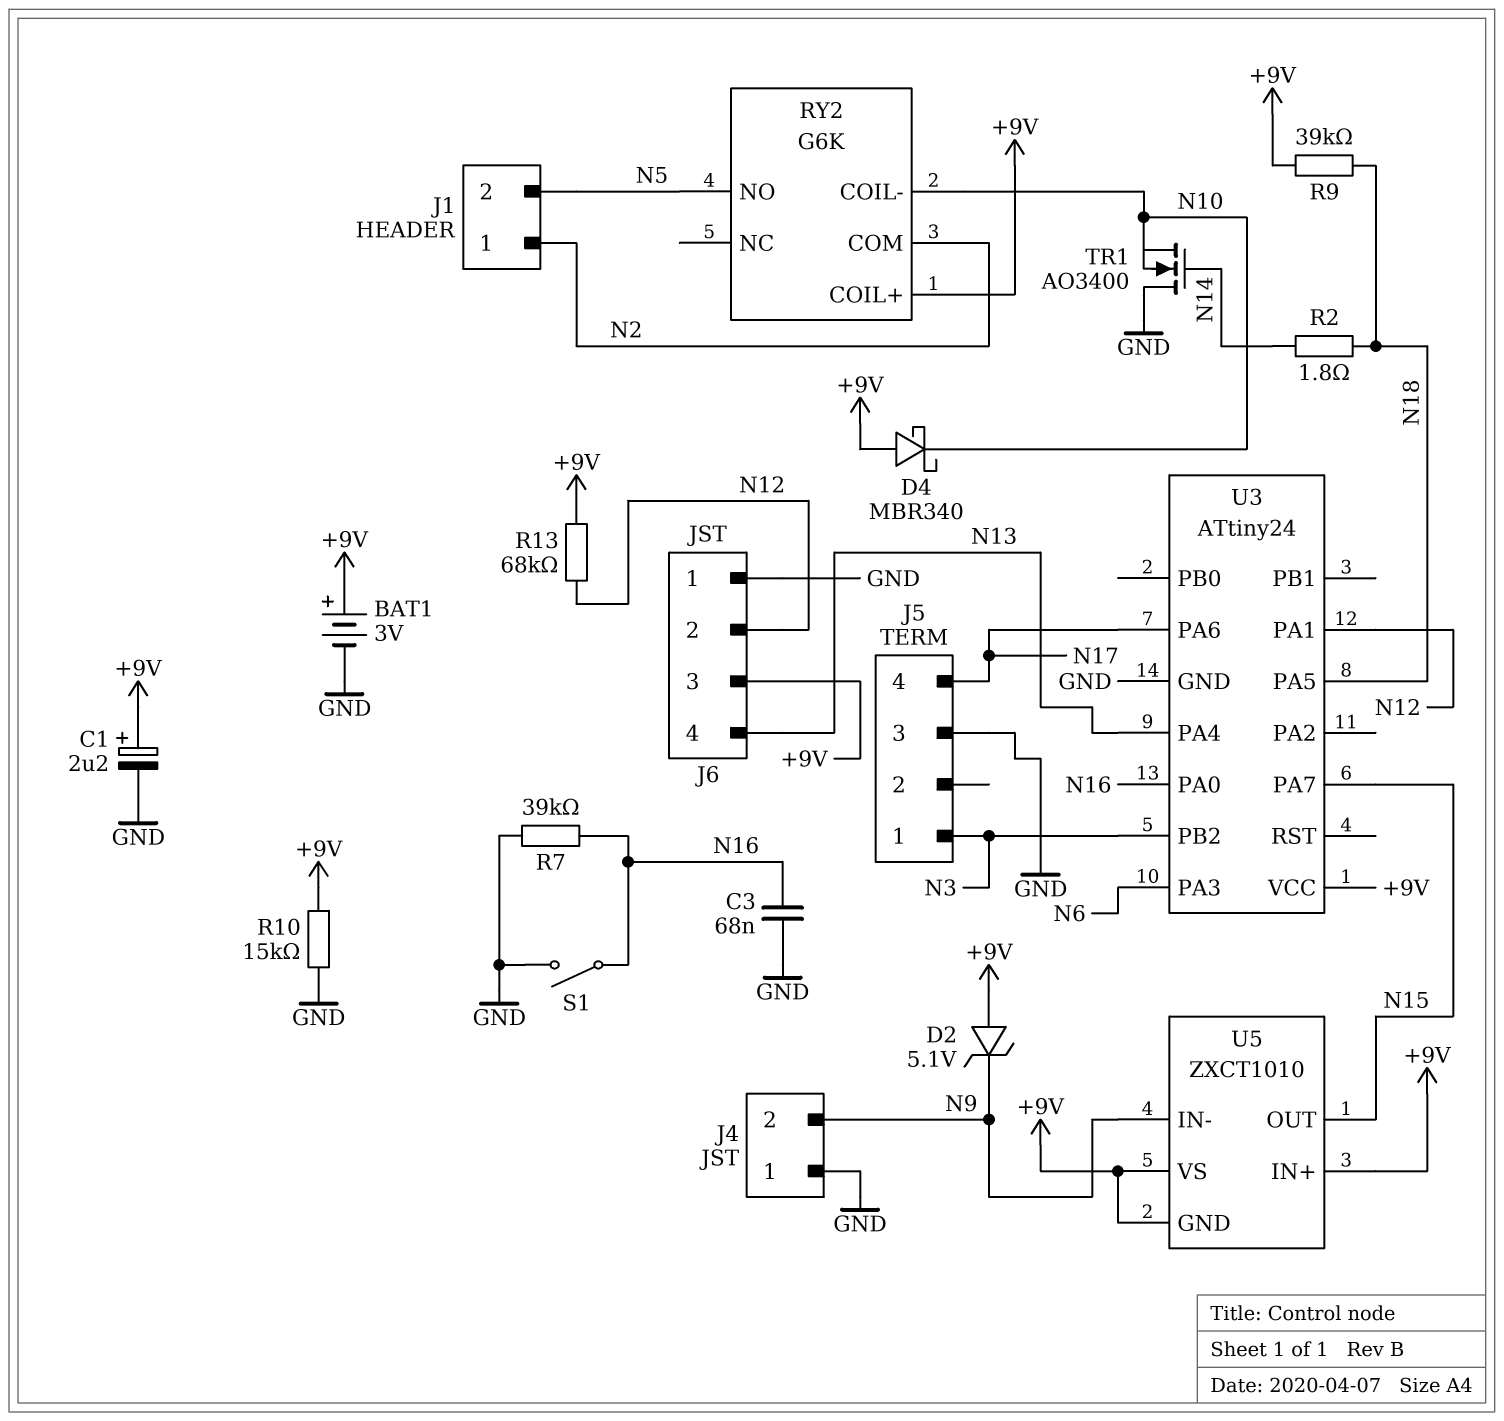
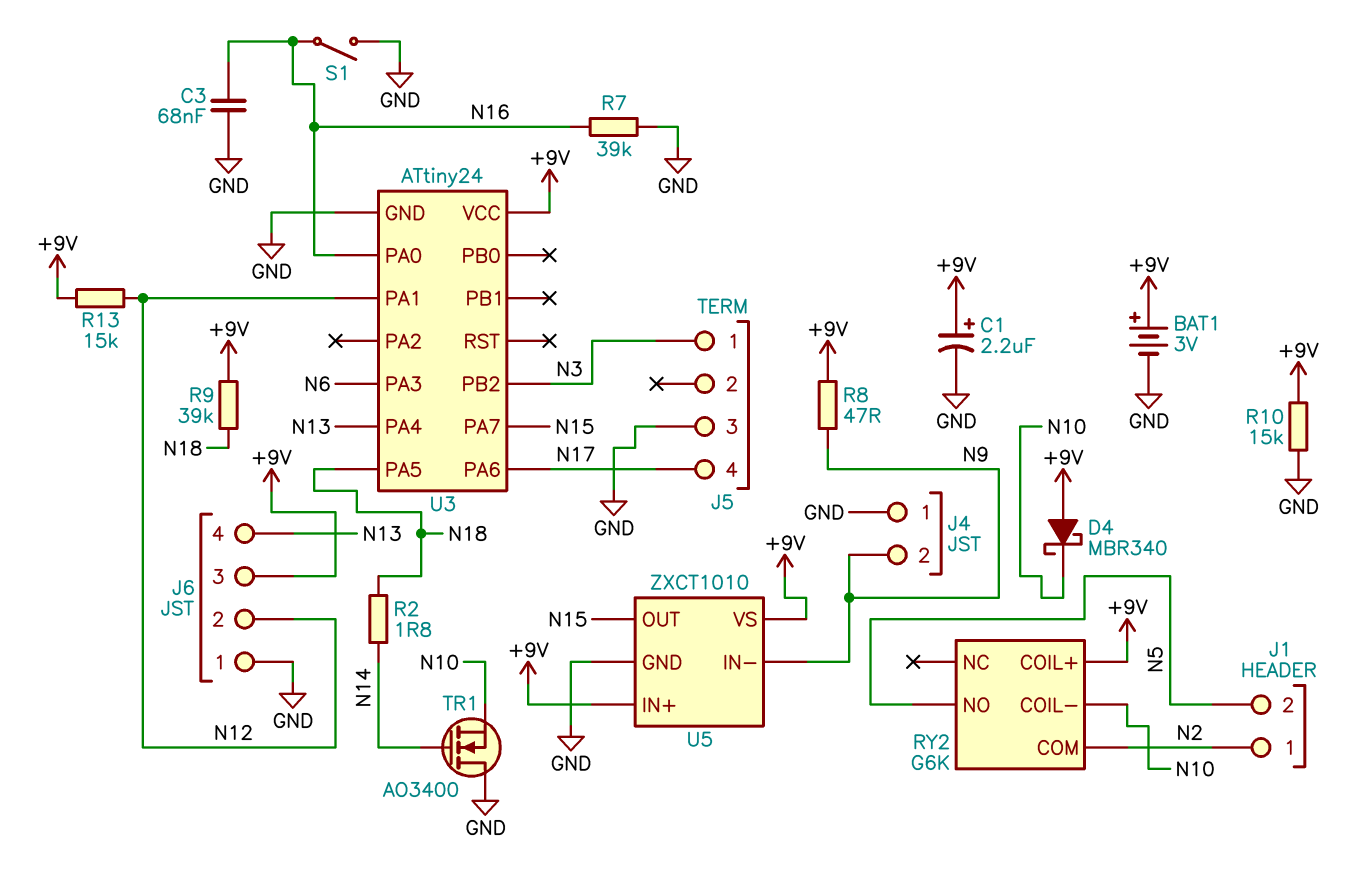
D2: zener 5.1V (A +9V, K N9) -> none
R8: none -> 47 (+9V, N9)
R13: 68k (+9V, N12) -> 15k (+9V, N12)
U5 pin GND: +9V -> GND

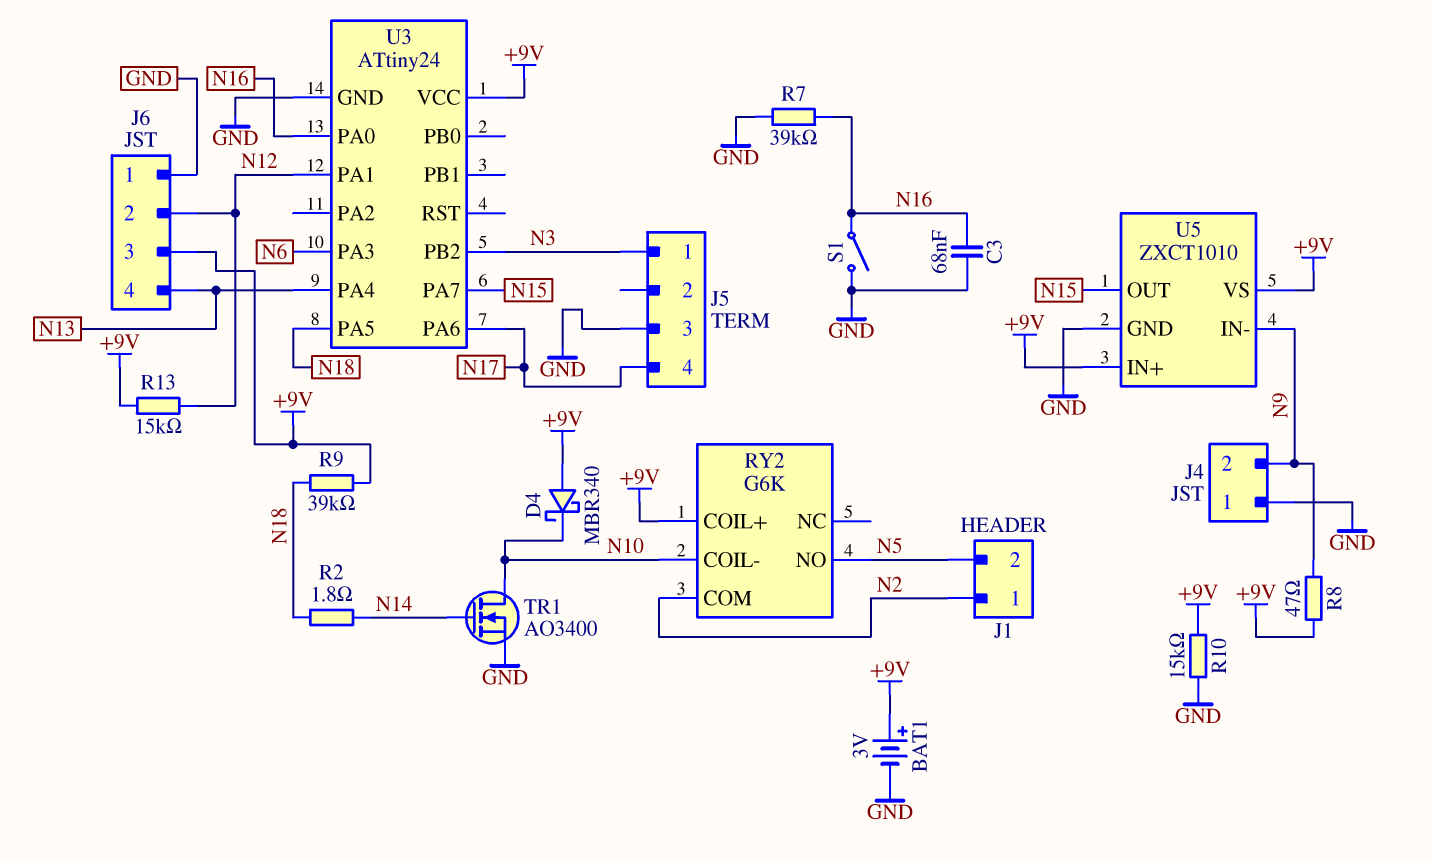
C1: 2.2uF (plus +9V, minus GND) -> none
TR1: NMOS AO3400 (G N14, D GND, S N10) -> NMOS AO3400 (G N14, D N10, S GND)

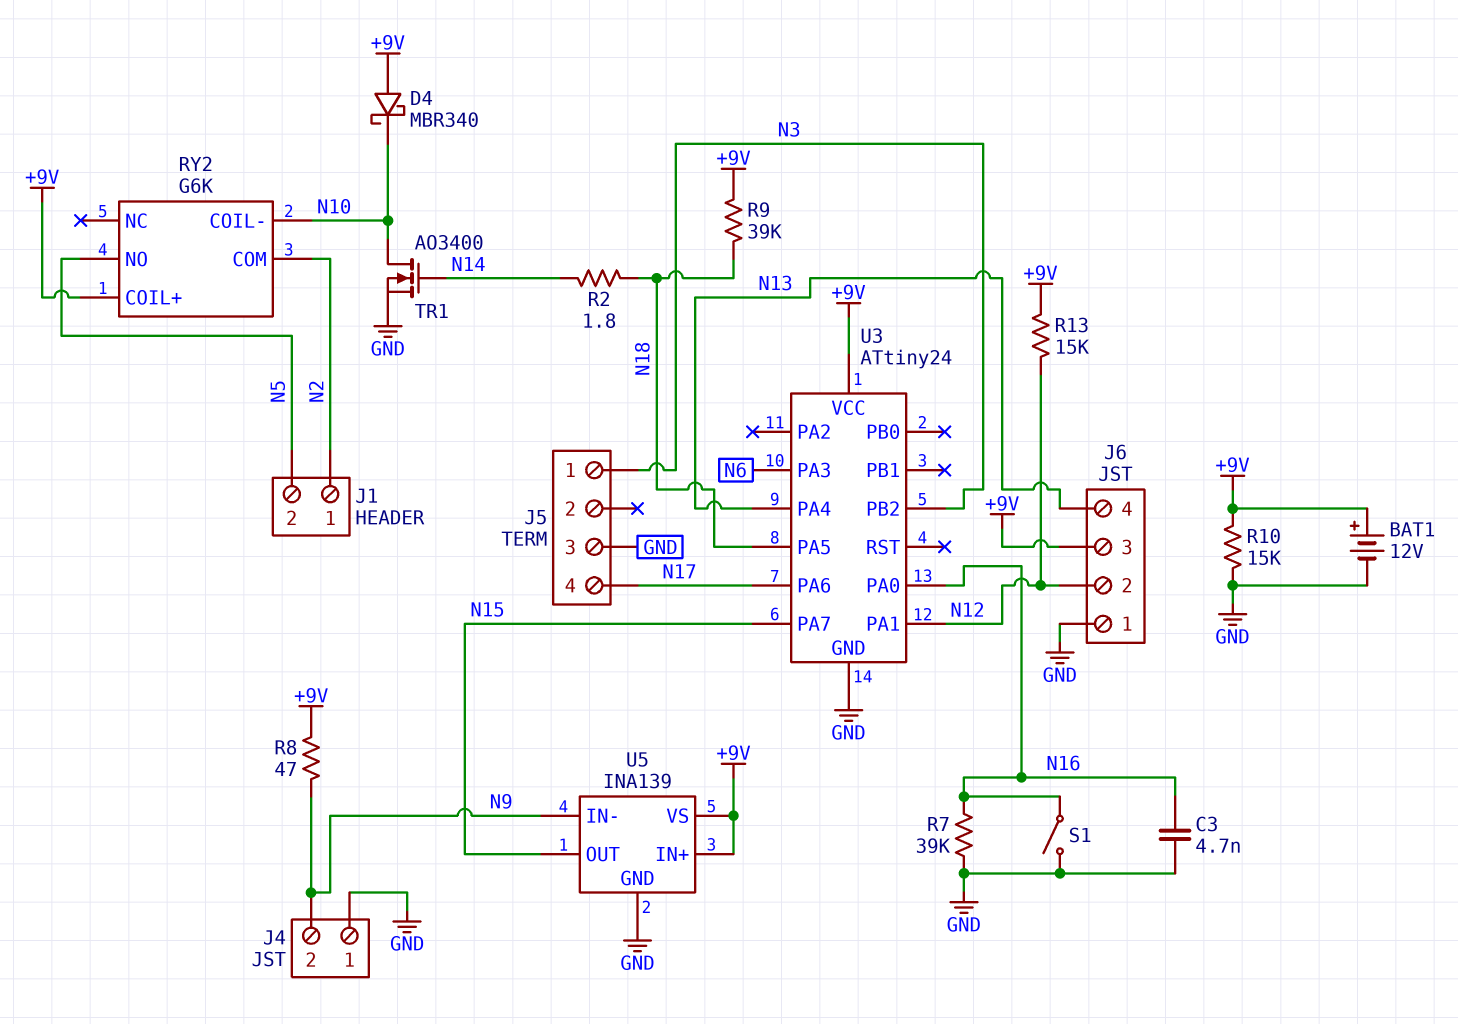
BAT1: 3V (plus +9V, minus GND) -> 12V (plus +9V, minus GND)
C3: 68nF (GND, N16) -> 4.7nF (GND, N16)
U5: ZXCT1010 -> INA139

